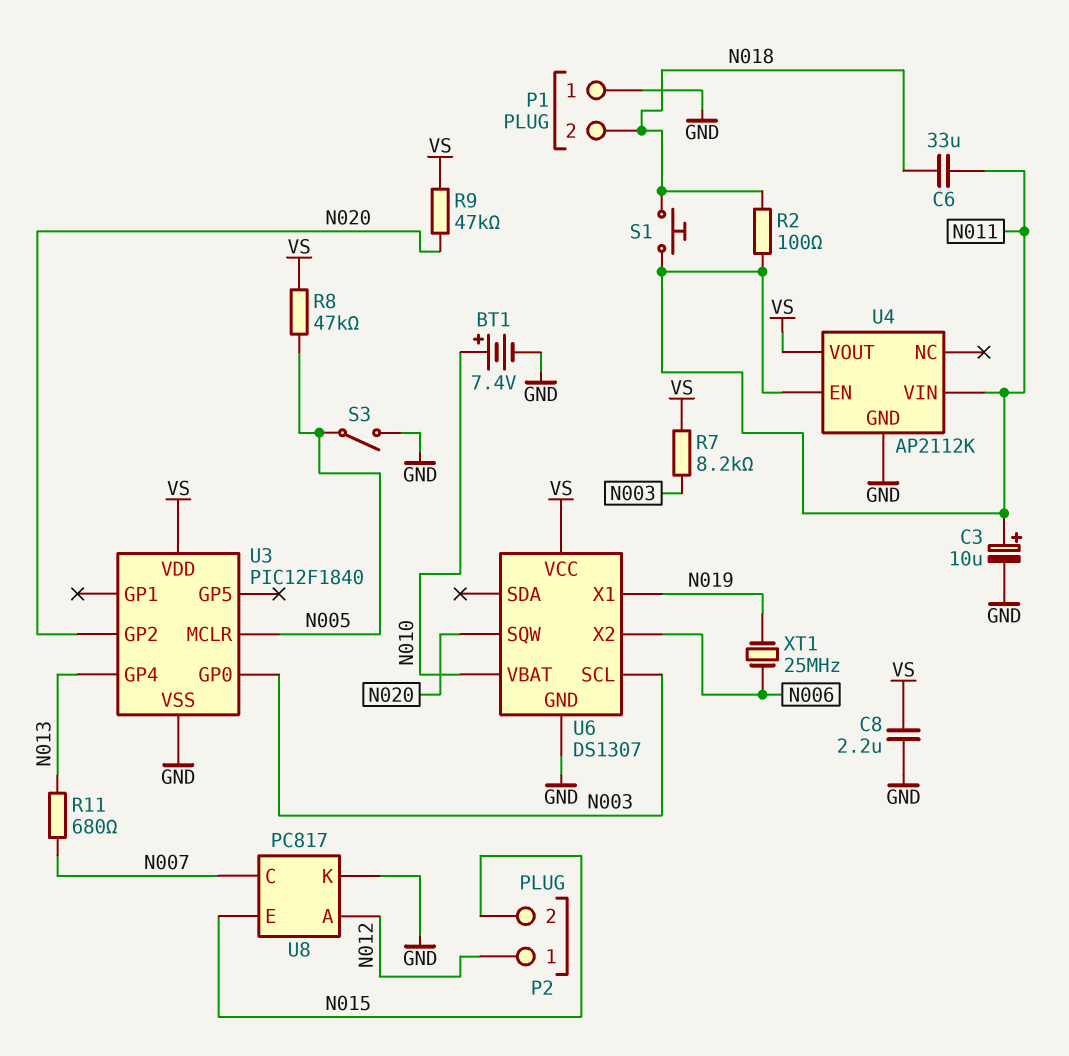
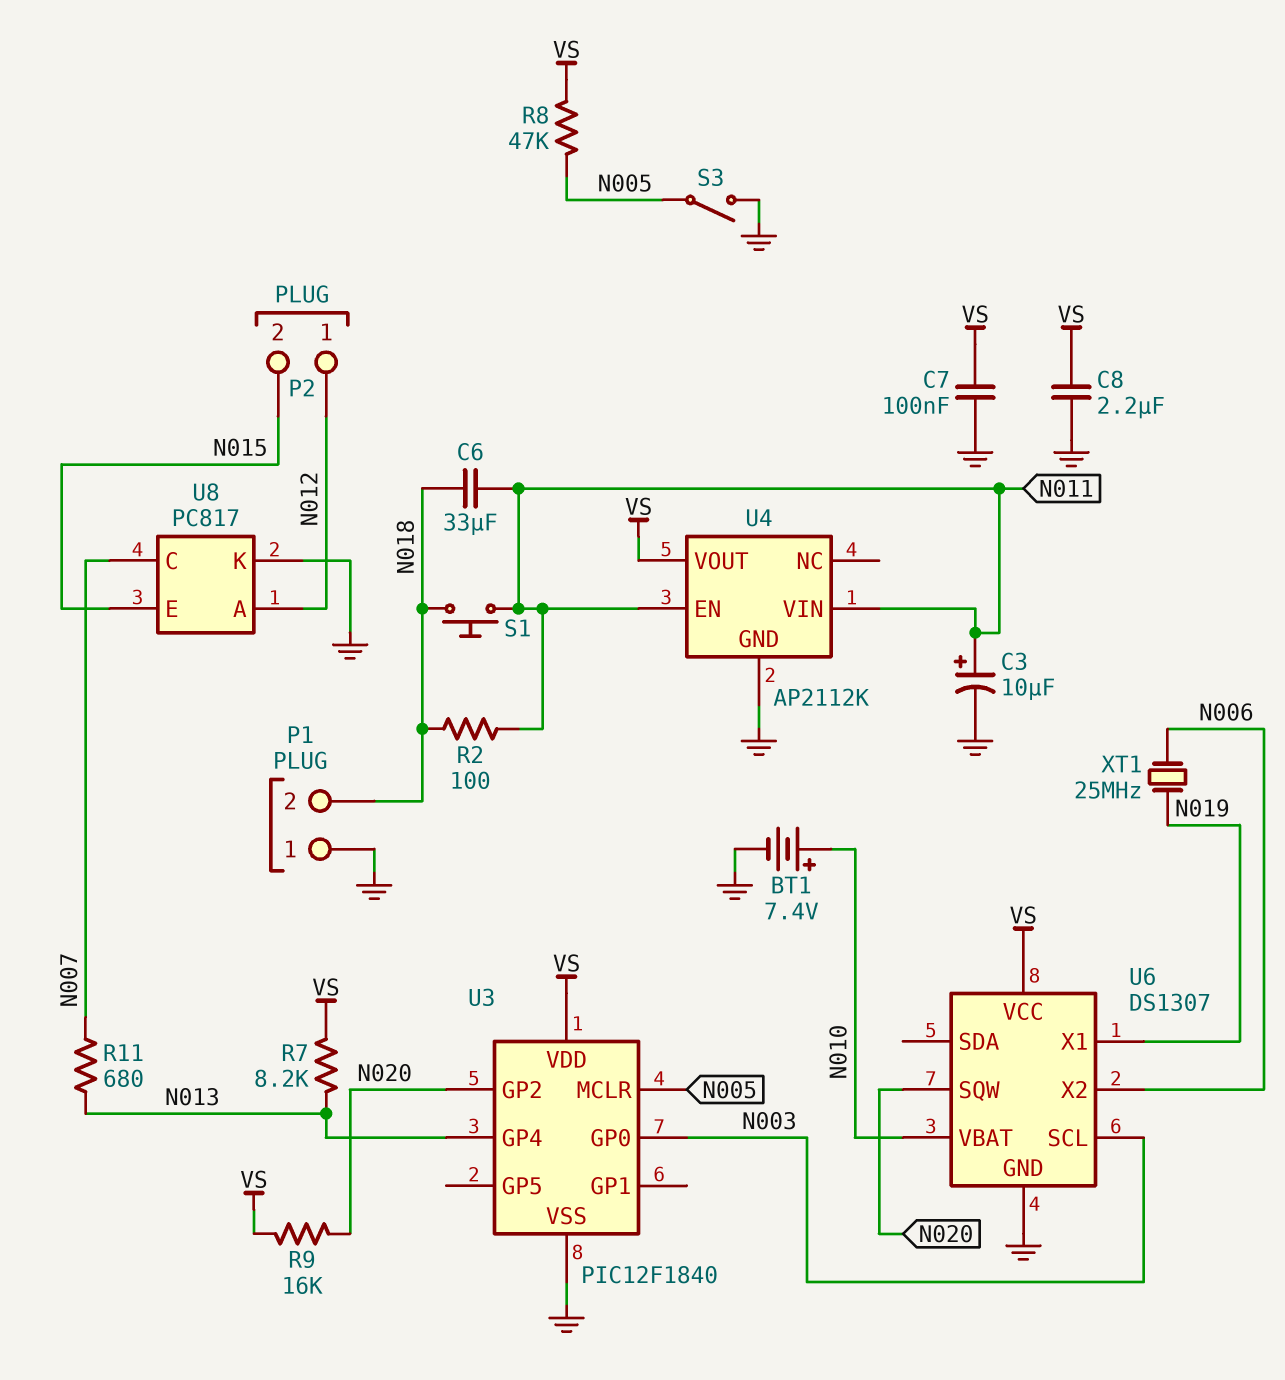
C7: none -> 100nF (GND, VS)
R7: 8.2k (N003, VS) -> 8.2k (N013, VS)
R9: 47k (N020, VS) -> 16k (N020, VS)

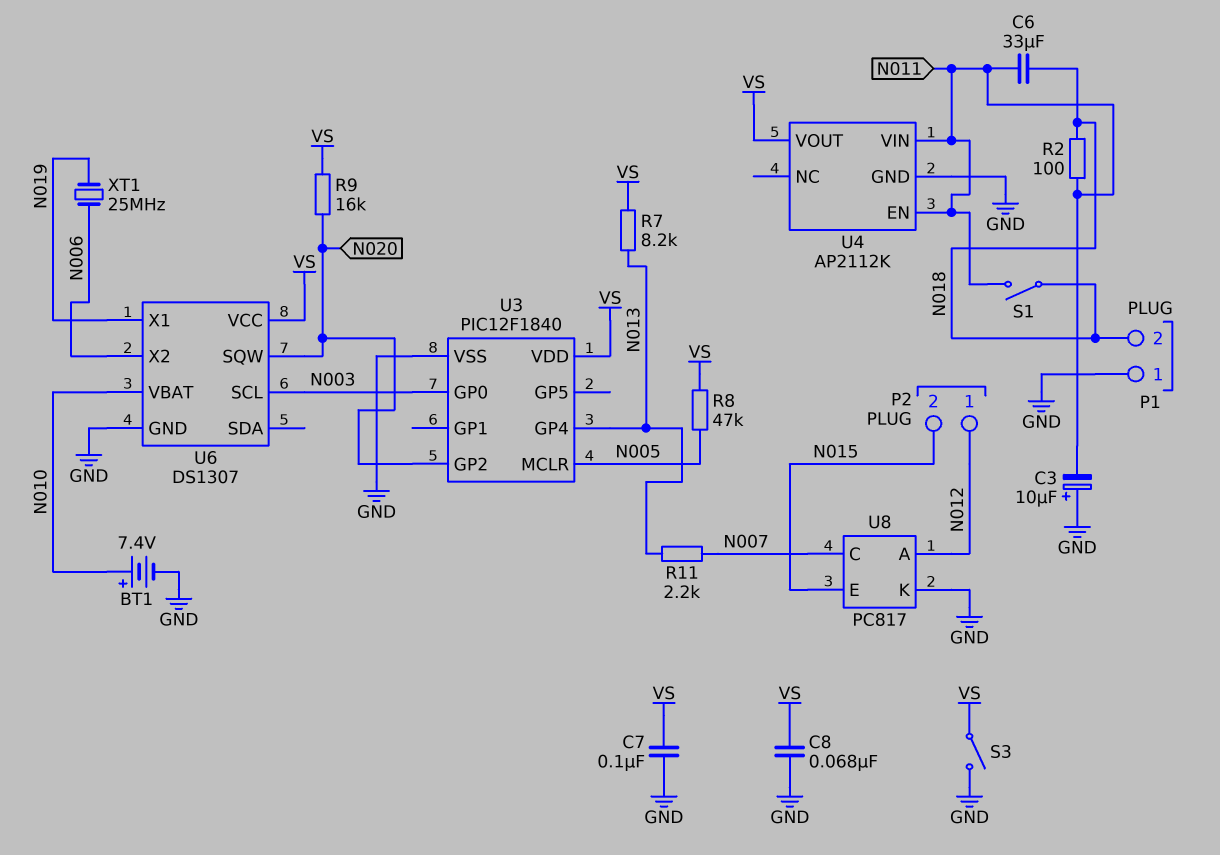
C3: 10uF (plus N011, minus GND) -> 10uF (plus GND, minus N011)
C8: 2.2uF (GND, VS) -> 68nF (GND, VS)
R11: 680 (N007, N013) -> 2.2k (N007, N013)
S1: button (N011, N018) -> switch (N011, N018)
S3: switch (GND, N005) -> switch (GND, VS)

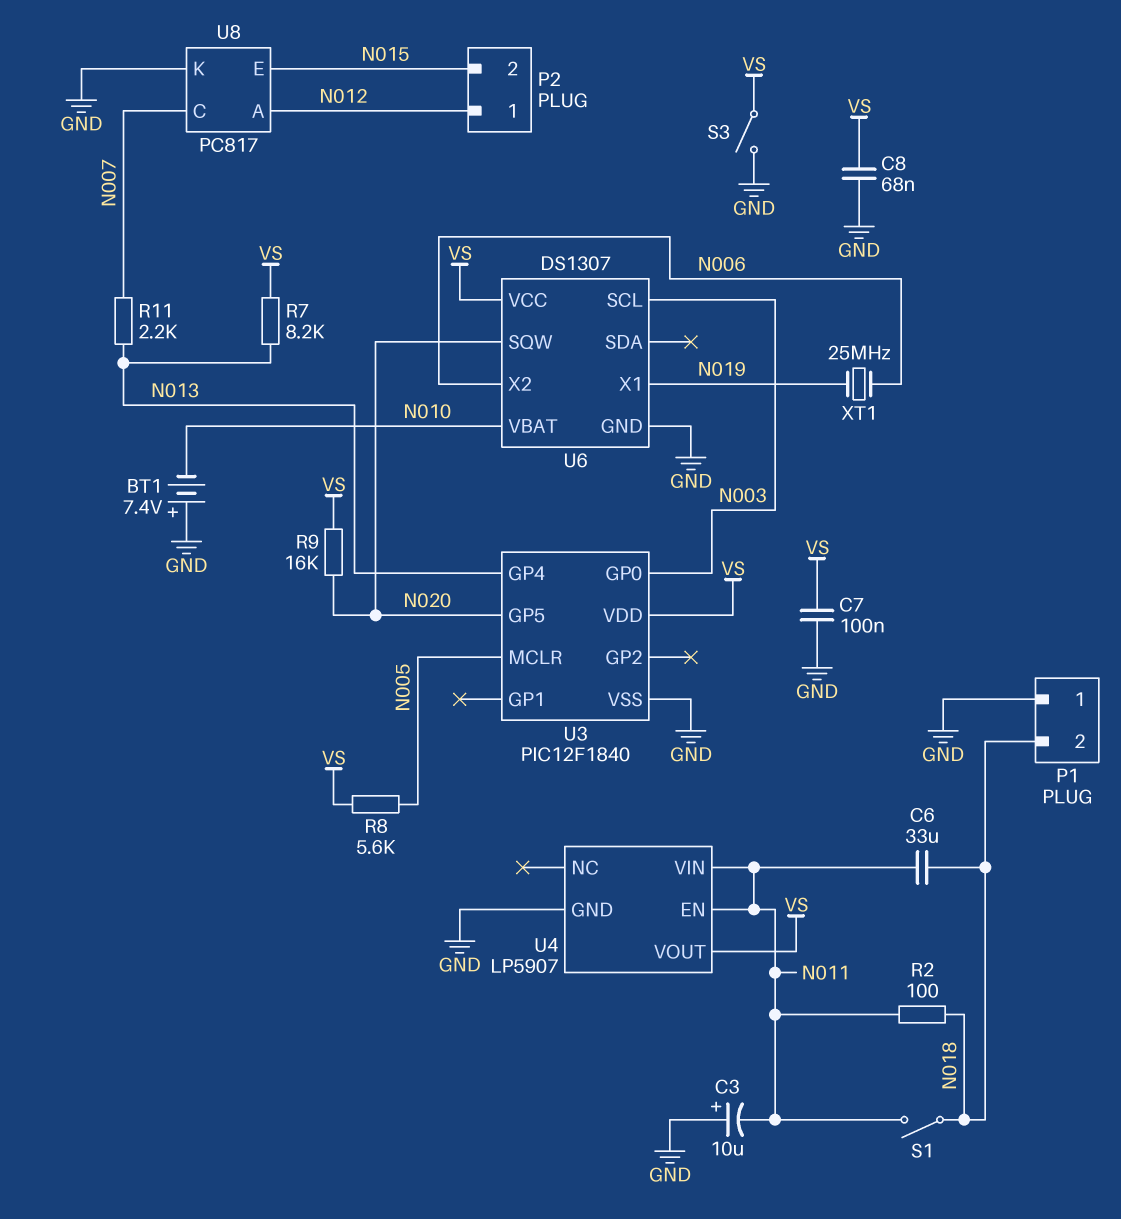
BT1: 7.4V (plus N010, minus GND) -> 7.4V (plus GND, minus N010)
R8: 47k (N005, VS) -> 5.6k (N005, VS)
U3 pin GP2: N020 -> none
U3 pin GP5: none -> N020
U4: AP2112K -> LP5907

